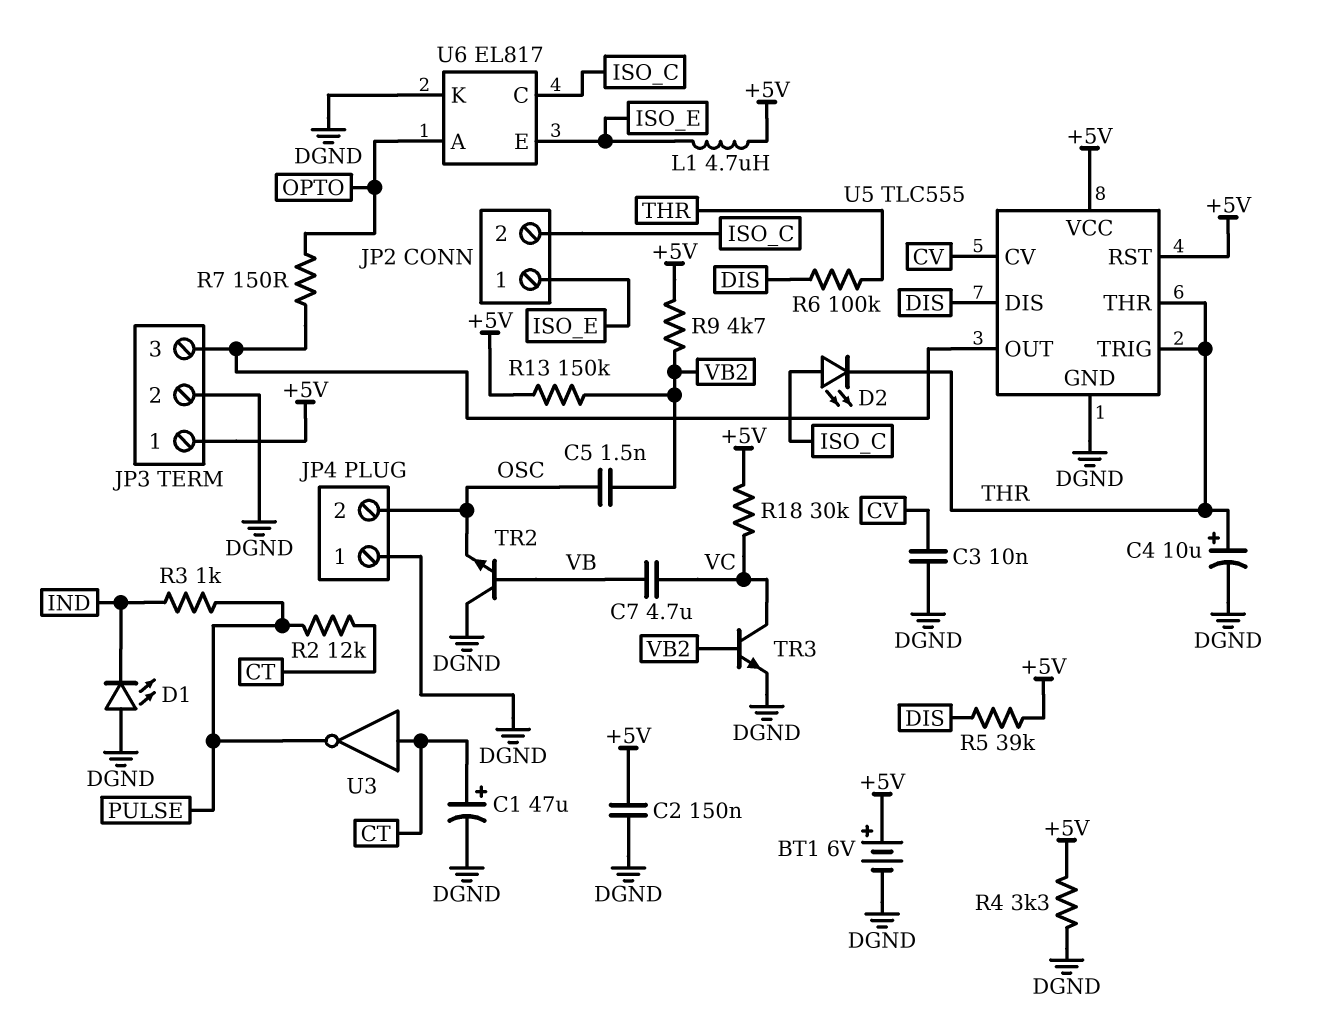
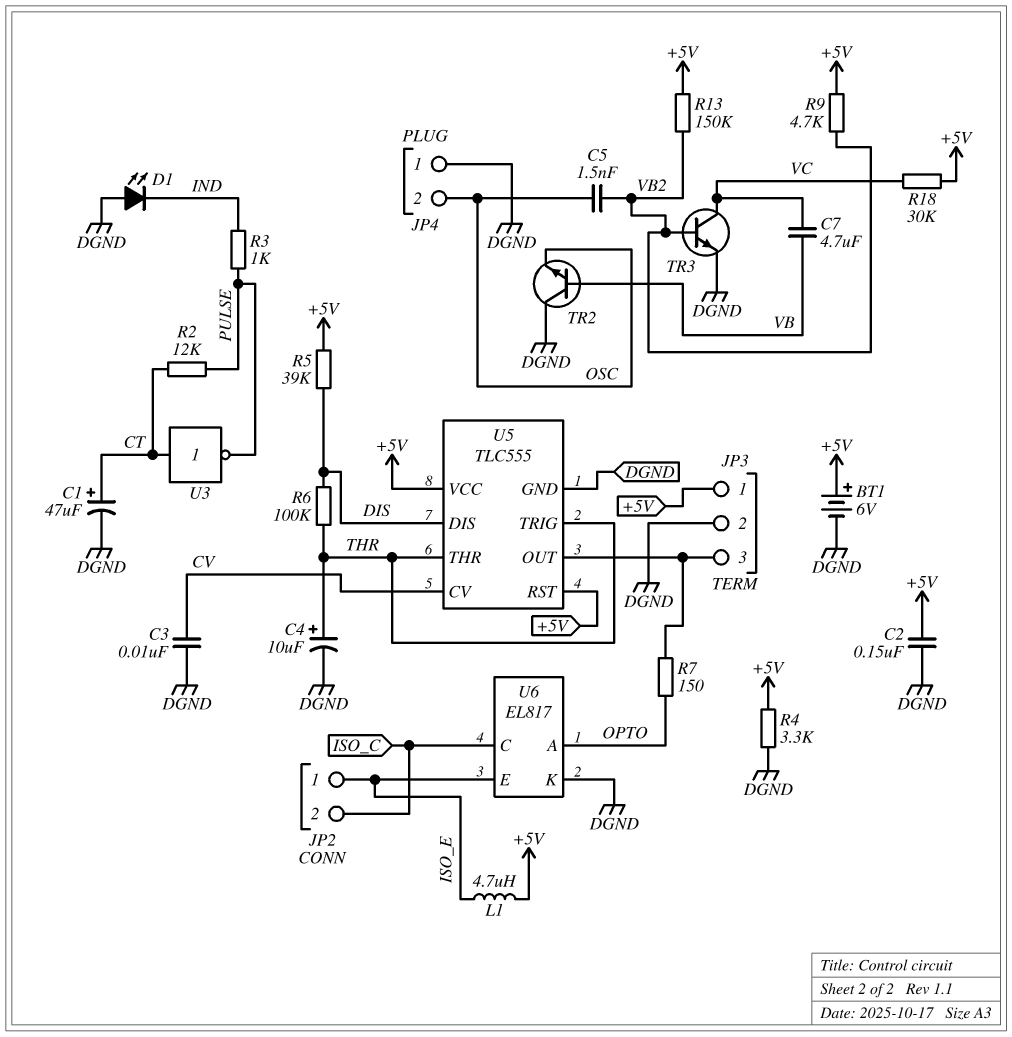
D2: LED (A ISO_C, K THR) -> none

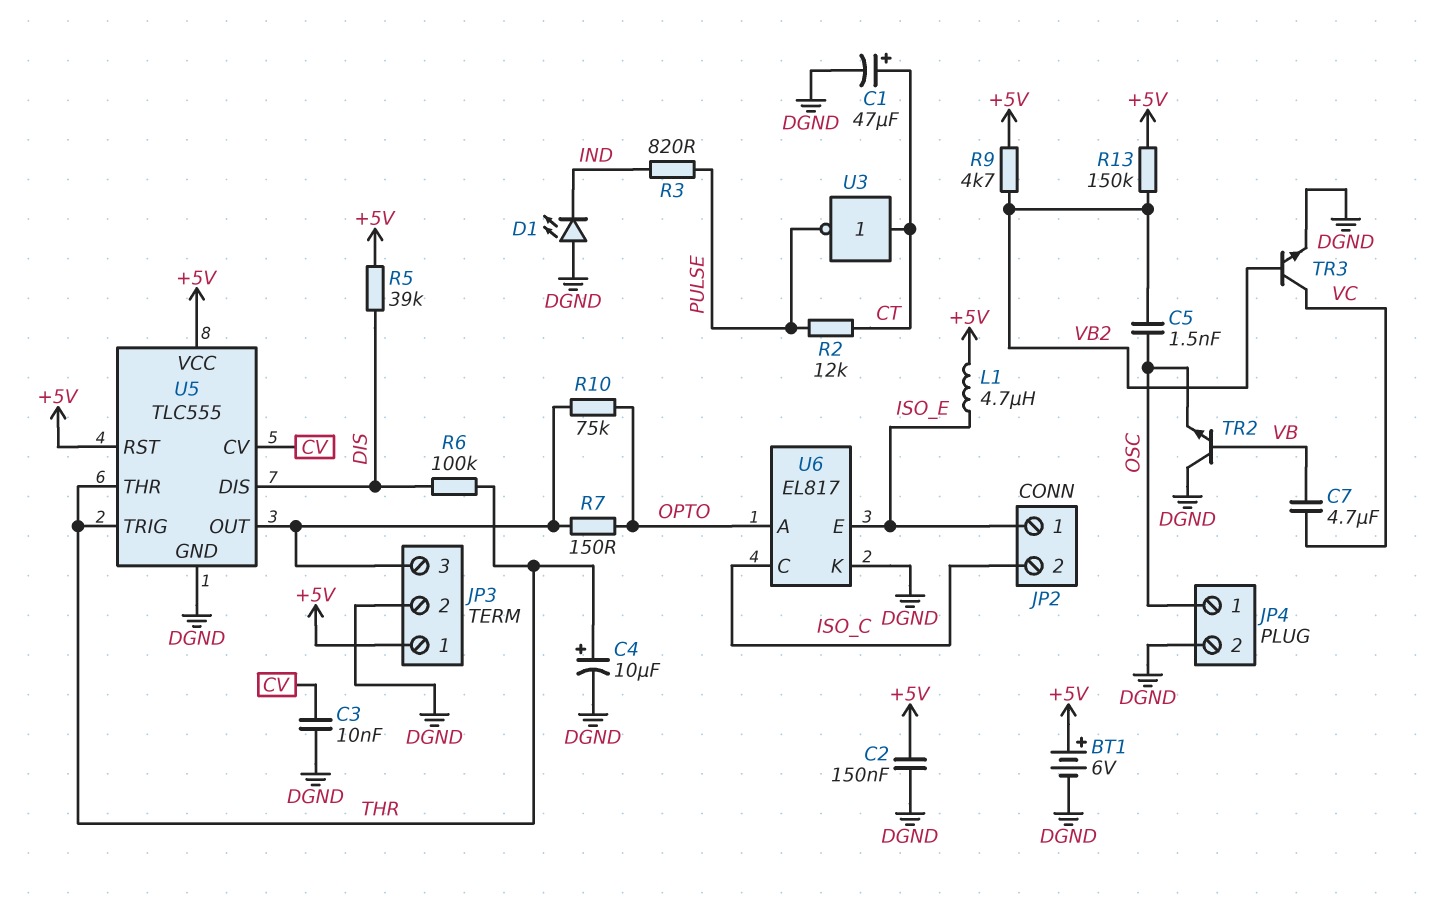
JP4 pin 1: DGND -> OSC
JP4 pin 2: OSC -> DGND
R3: 1k (IND, PULSE) -> 820 (IND, PULSE)
R4: 3.3k (+5V, DGND) -> none
R10: none -> 75k (JP3/3, OPTO)
R18: 30k (+5V, VC) -> none

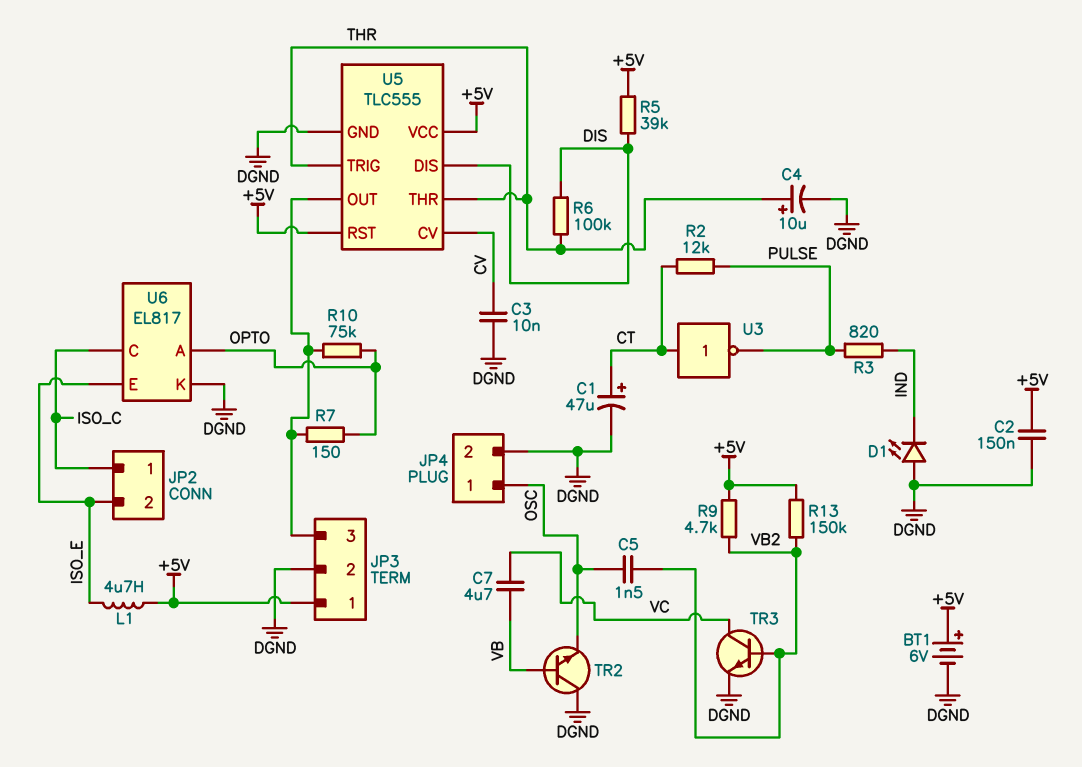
JP2 pin 1: ISO_E -> ISO_C
JP2 pin 2: ISO_C -> ISO_E

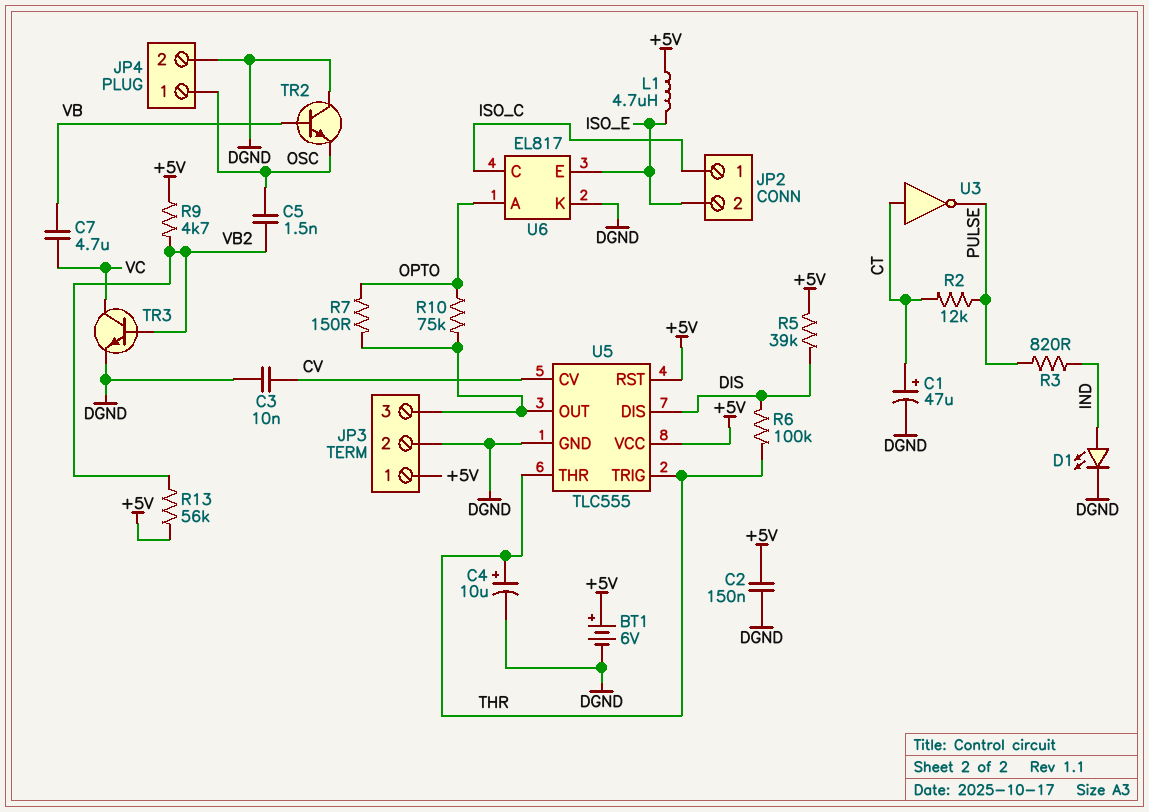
D1: LED (A DGND, K IND) -> LED (A IND, K DGND)
R13: 150k (+5V, VB2) -> 56k (+5V, VB2)

